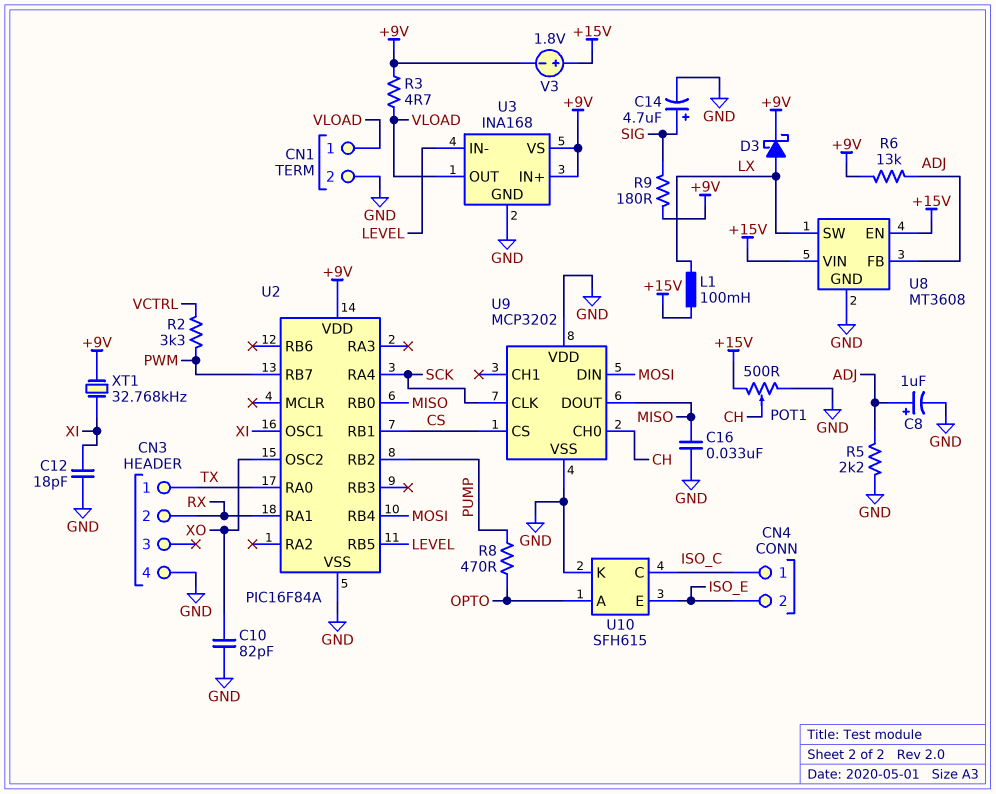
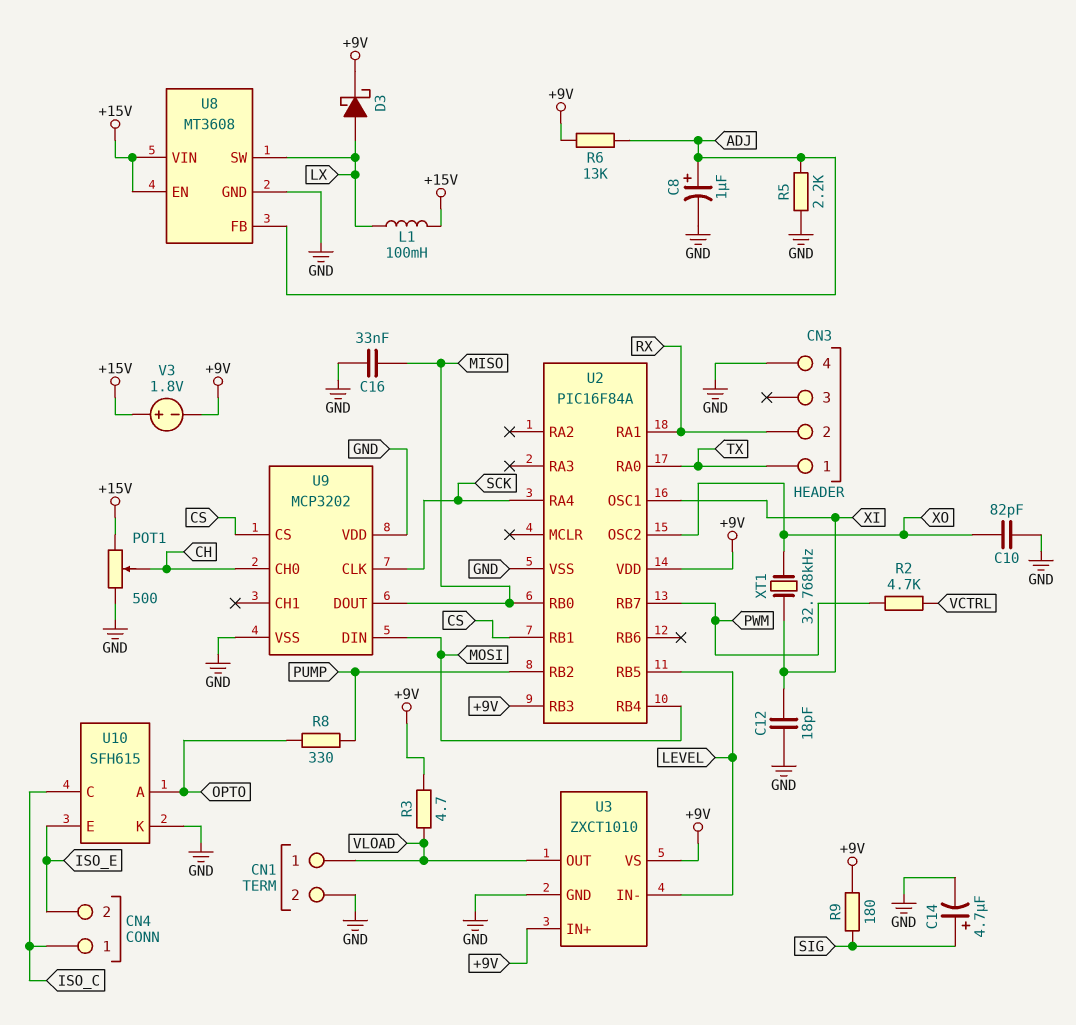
R2: 3.3k (PWM, VCTRL) -> 4.7k (PWM, VCTRL)
R8: 470 (OPTO, PUMP) -> 330 (OPTO, PUMP)
U2 pin RB3: none -> +9V
U3: INA168 -> ZXCT1010
XT1: 32.768kHz (+9V, XI) -> 32.768kHz (XI, XO)

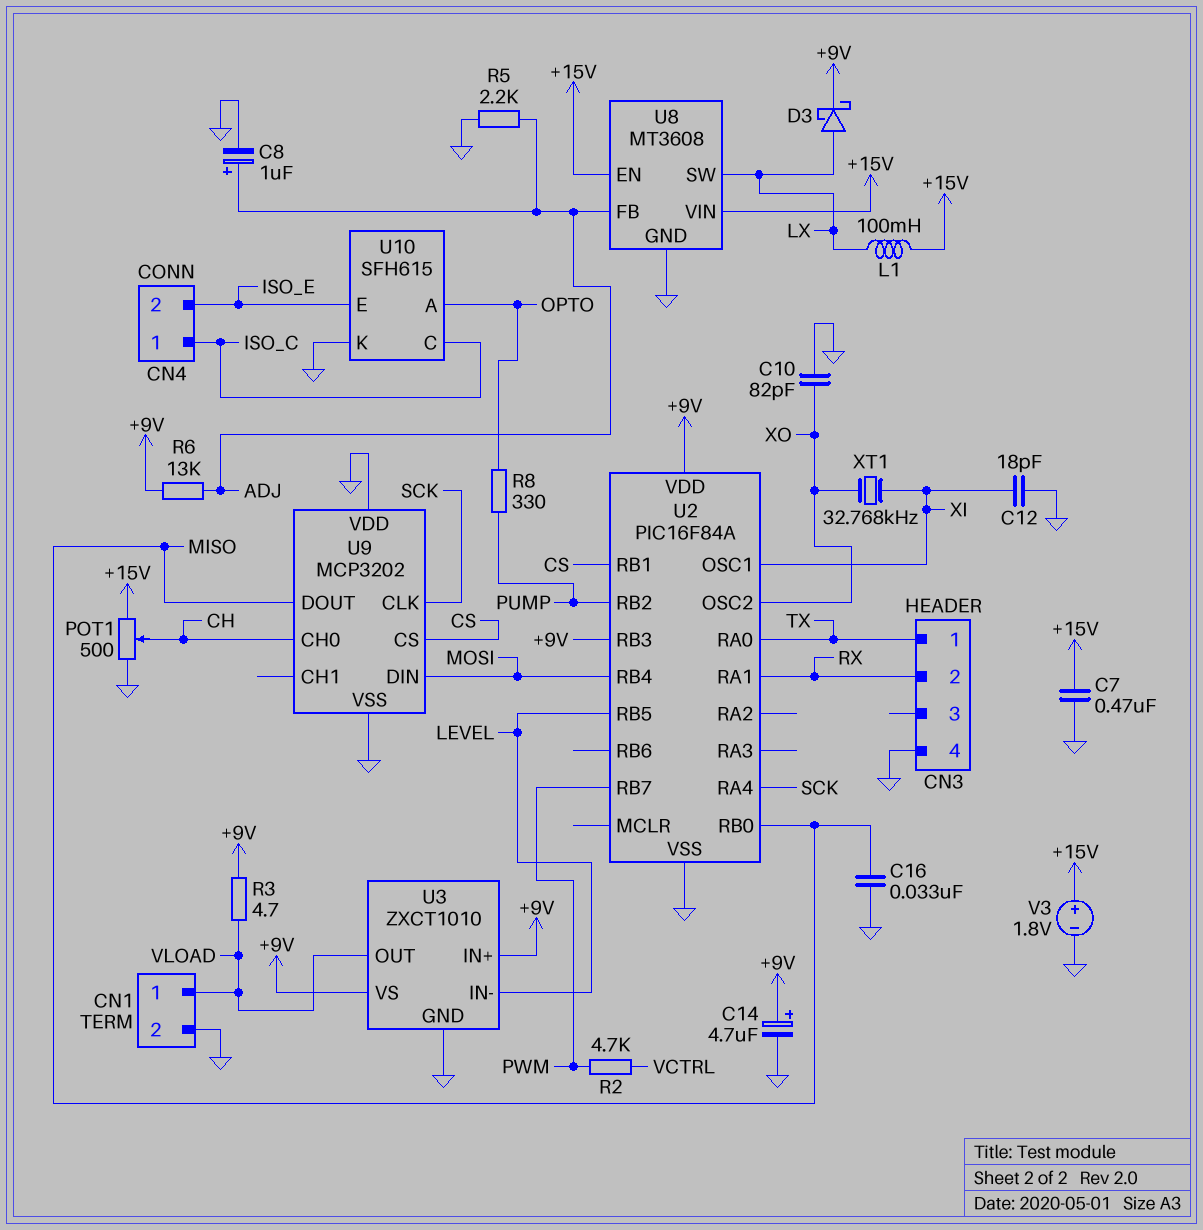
C7: none -> 470nF (+15V, GND)
C14: 4.7uF (plus SIG, minus GND) -> 4.7uF (plus +9V, minus GND)
R9: 180 (+9V, SIG) -> none
V3: 1.8V (plus +15V, minus +9V) -> 1.8V (plus +15V, minus GND)

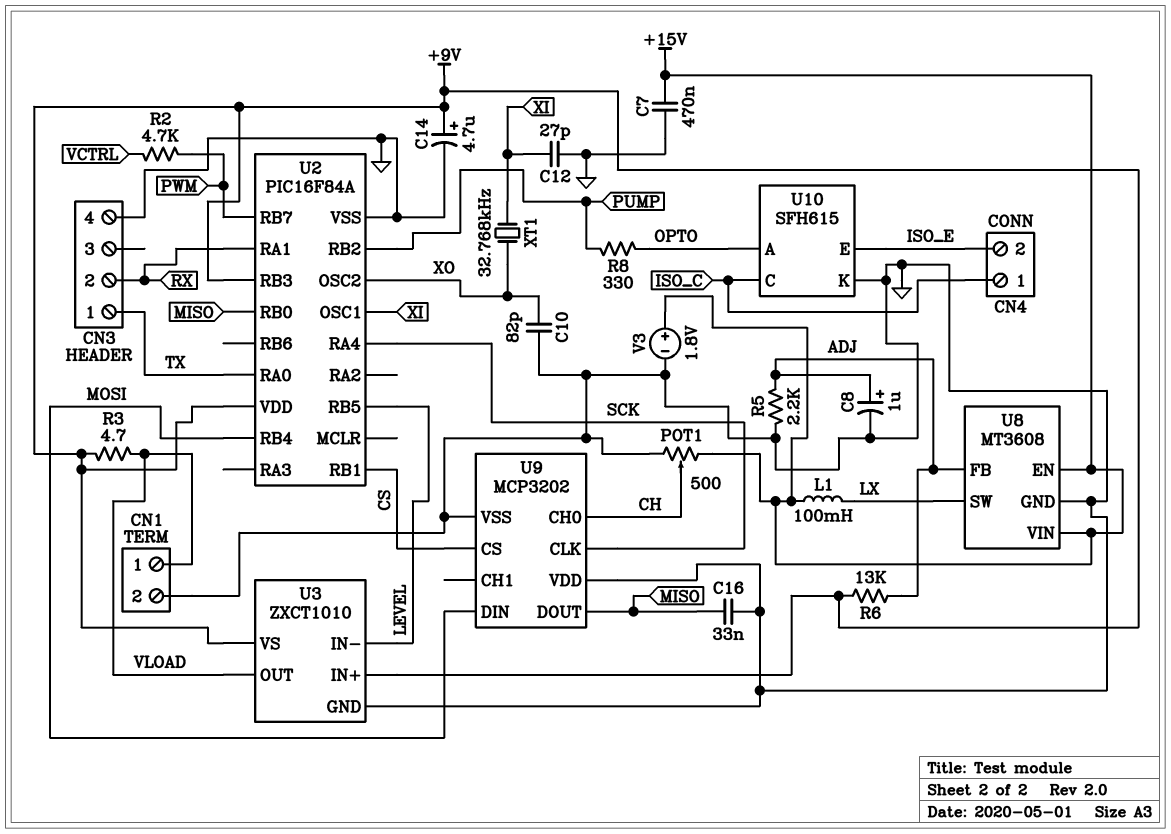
C12: 18pF (GND, XI) -> 27pF (GND, XI)
D3: schottky (A LX, K +9V) -> none

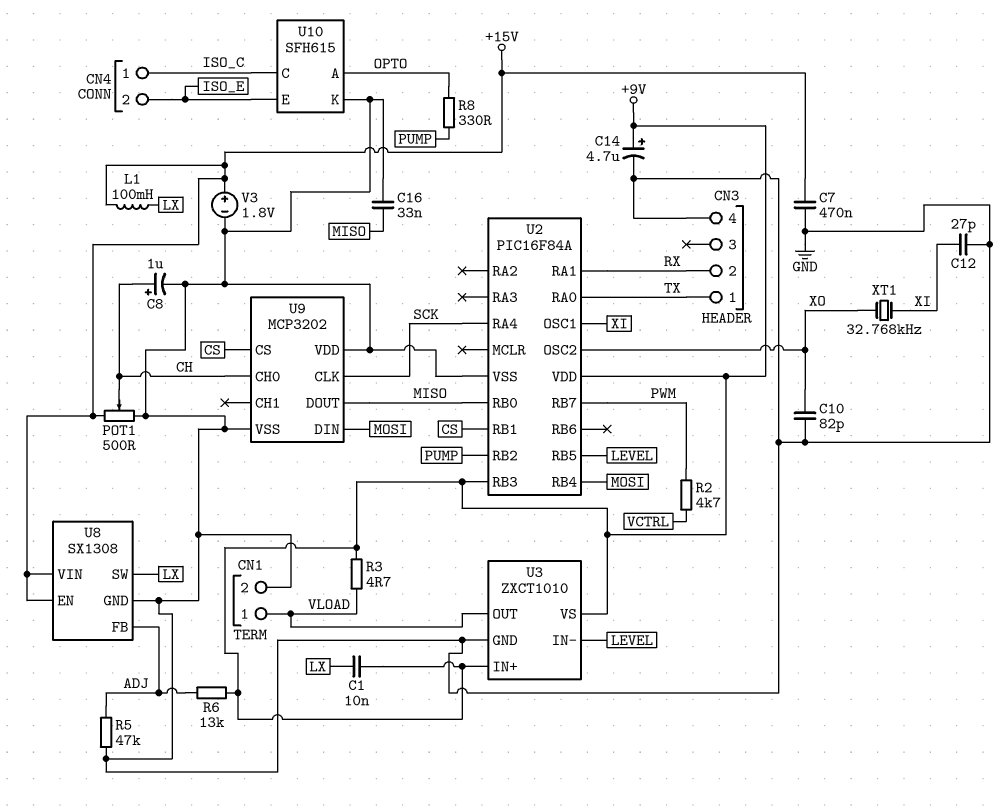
C1: none -> 10nF (+9V, LX)
C8: 1uF (plus ADJ, minus GND) -> 1uF (plus CH, minus GND)
R5: 2.2k (ADJ, GND) -> 47k (ADJ, GND)
U8: MT3608 -> SX1308

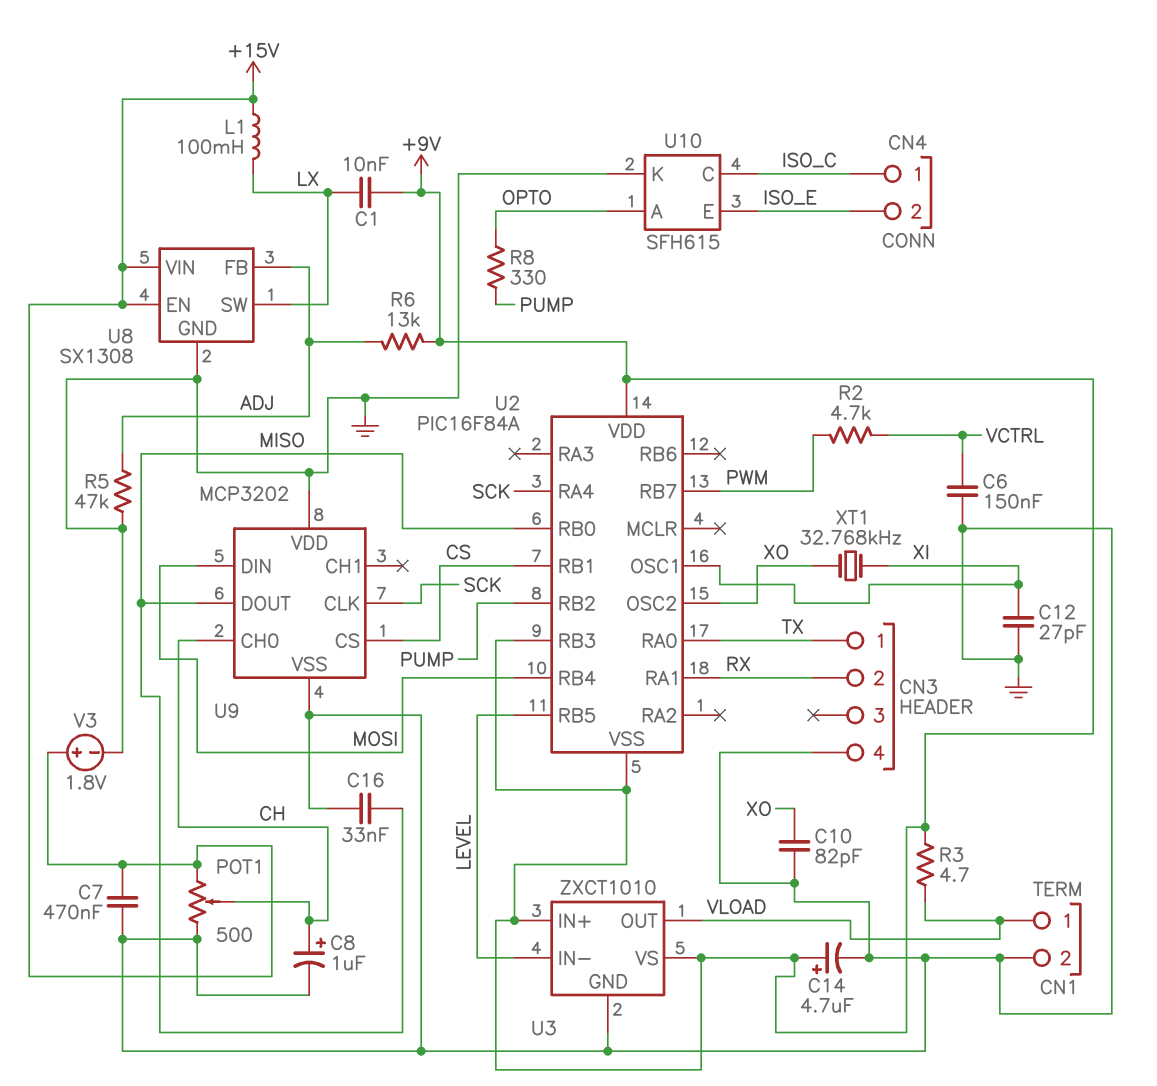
C6: none -> 150nF (GND, VCTRL)
U2 pin VSS: GND -> +9V

